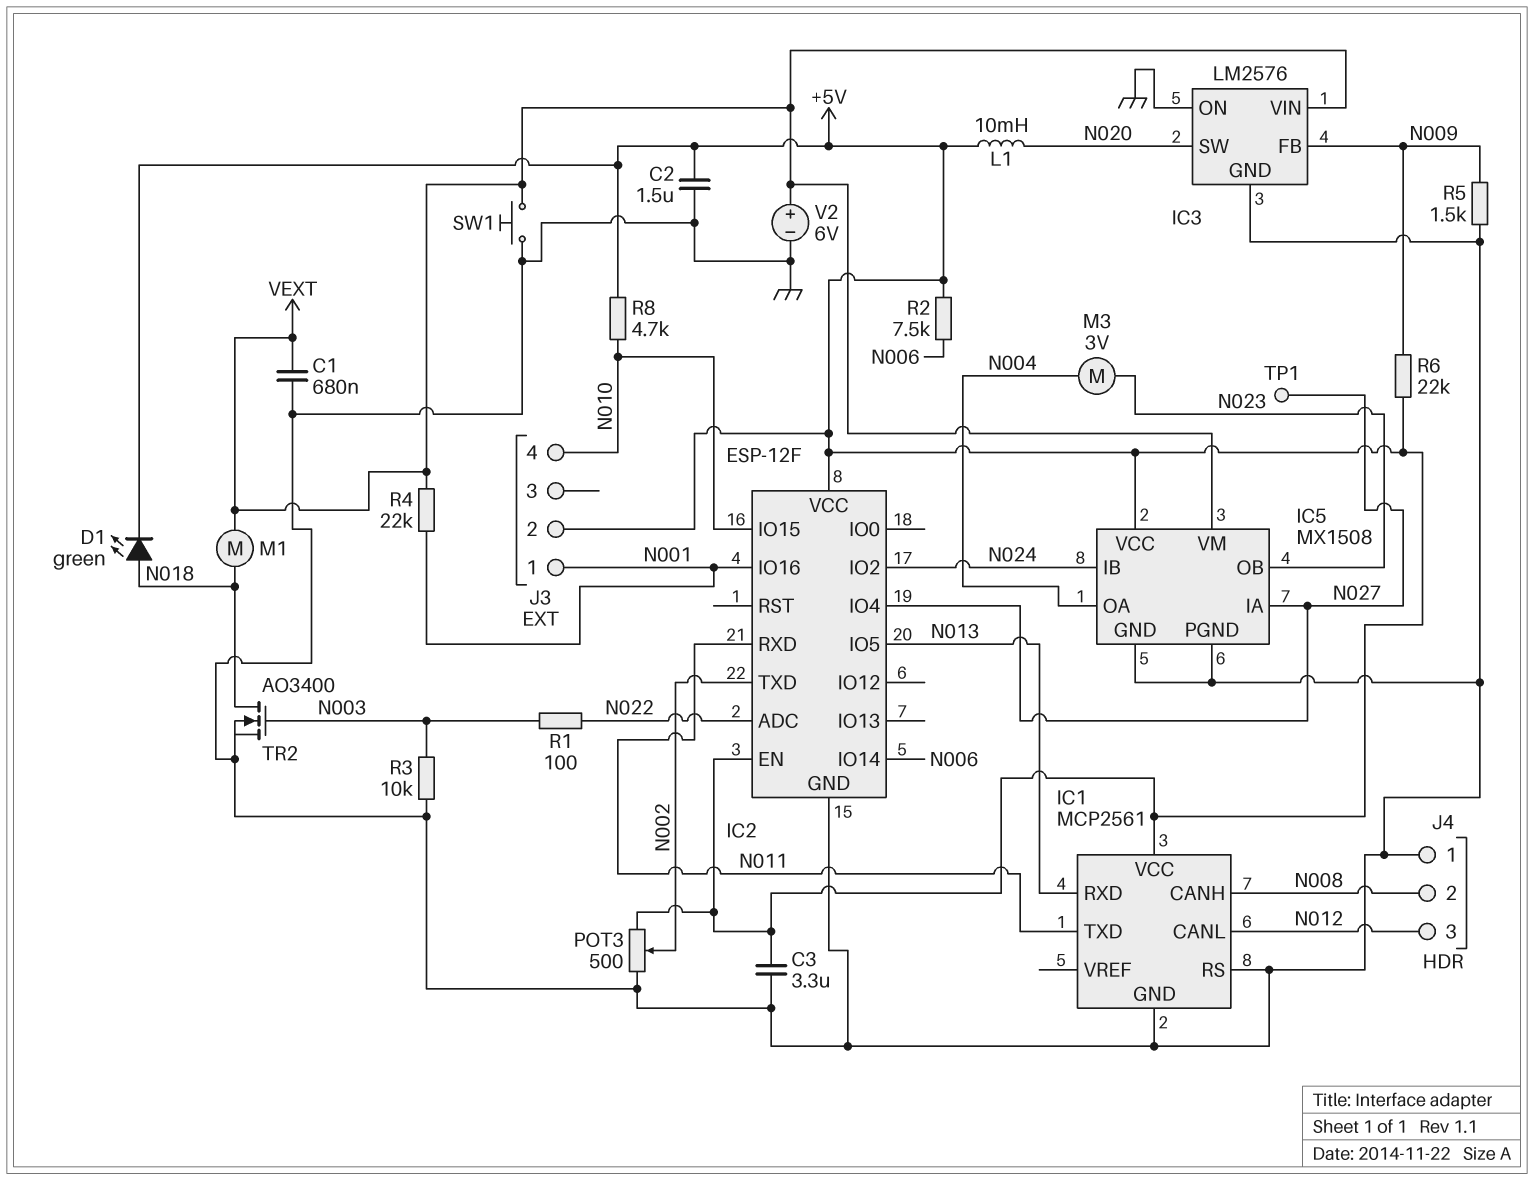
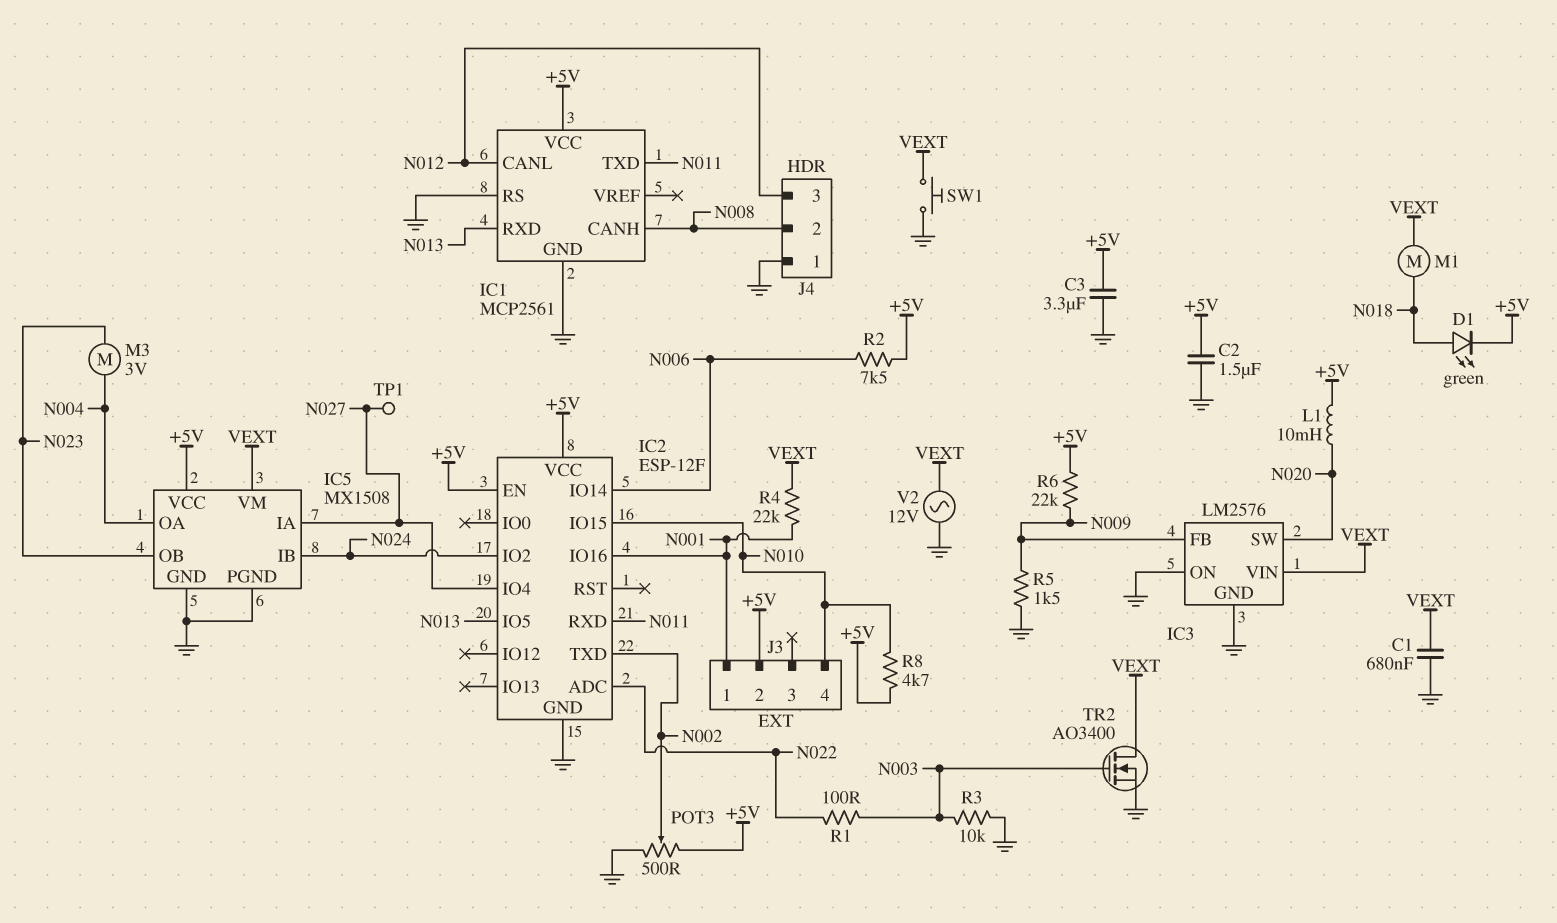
TR2: NMOS AO3400 (G N003, D N018, S GND) -> NMOS AO3400 (G N003, D VEXT, S GND)
V2: 6V (plus VEXT, minus GND) -> AC 12V (GND, VEXT)

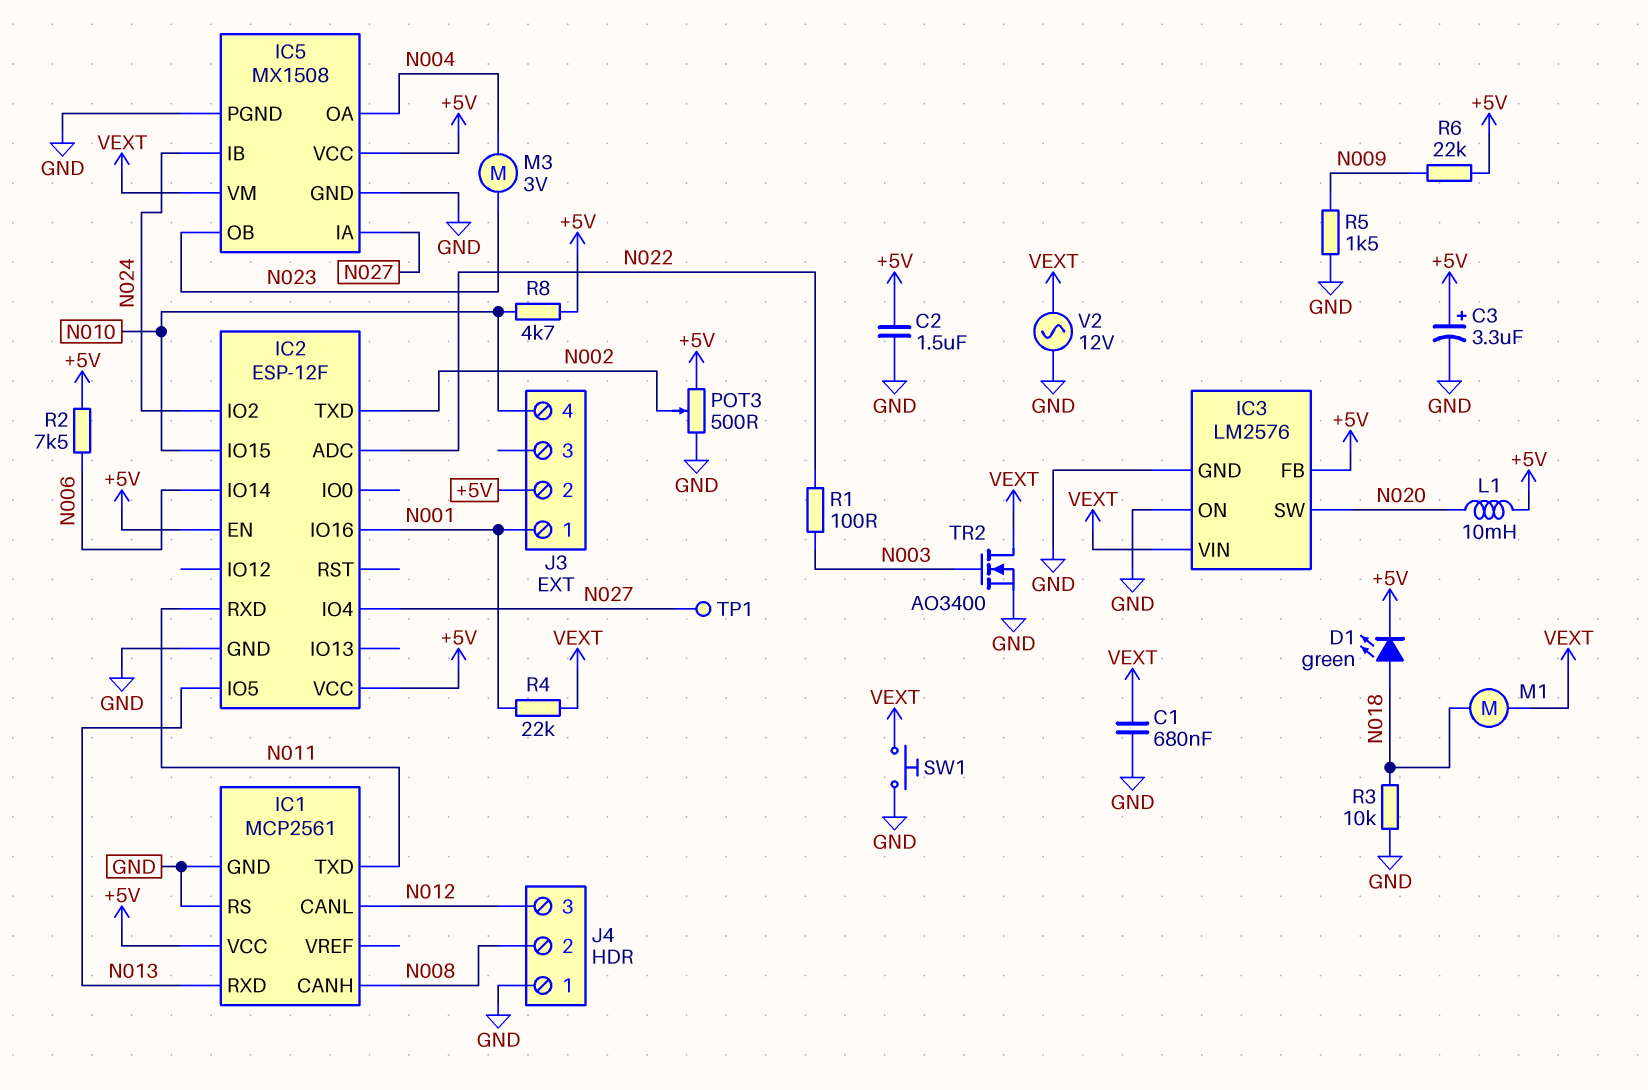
C3: 3.3uF (+5V, GND) -> 3.3uF (plus +5V, minus GND)
IC3 pin FB: N009 -> +5V
R3: 10k (GND, N003) -> 10k (GND, N018)

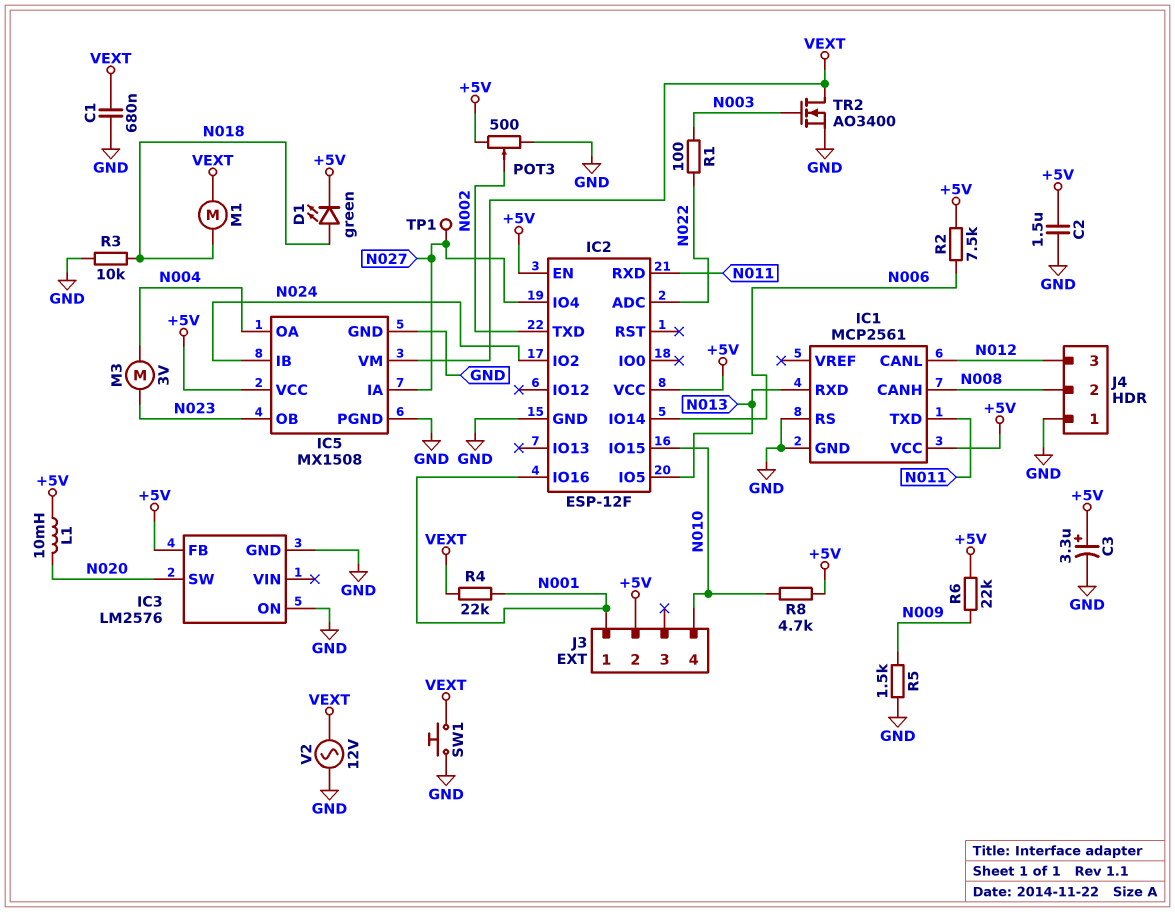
IC3 pin VIN: VEXT -> none

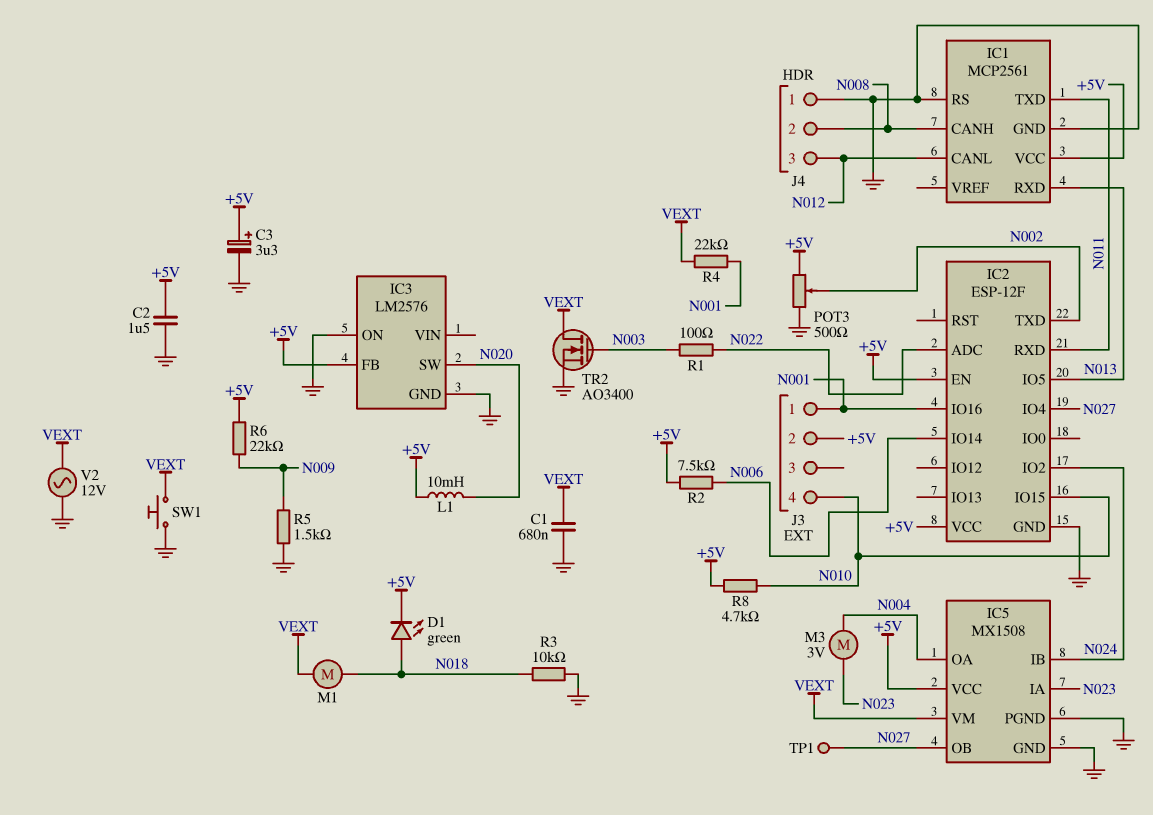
IC5 pin IA: N027 -> N023
IC5 pin OB: N023 -> N027

